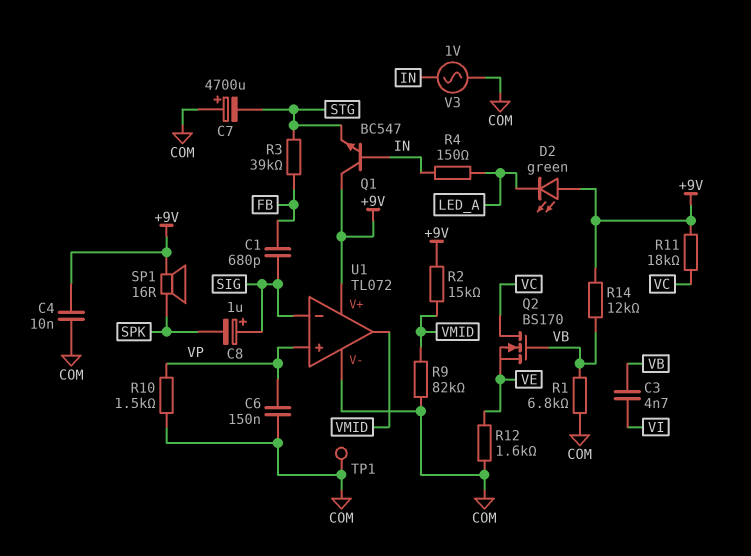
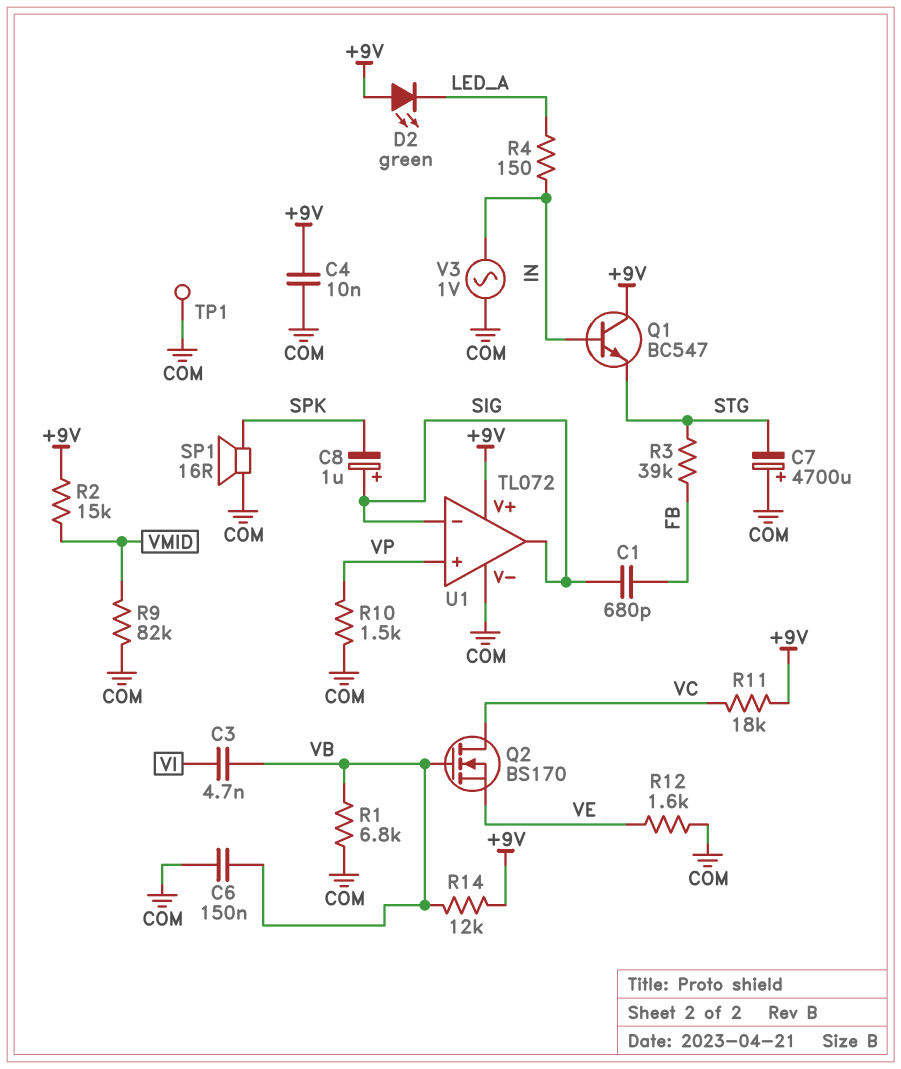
C6: 150nF (COM, VP) -> 150nF (COM, VB)
SP1: speaker 16R (+9V, SPK) -> speaker 16R (COM, SPK)
U1 pin out: VMID -> SIG

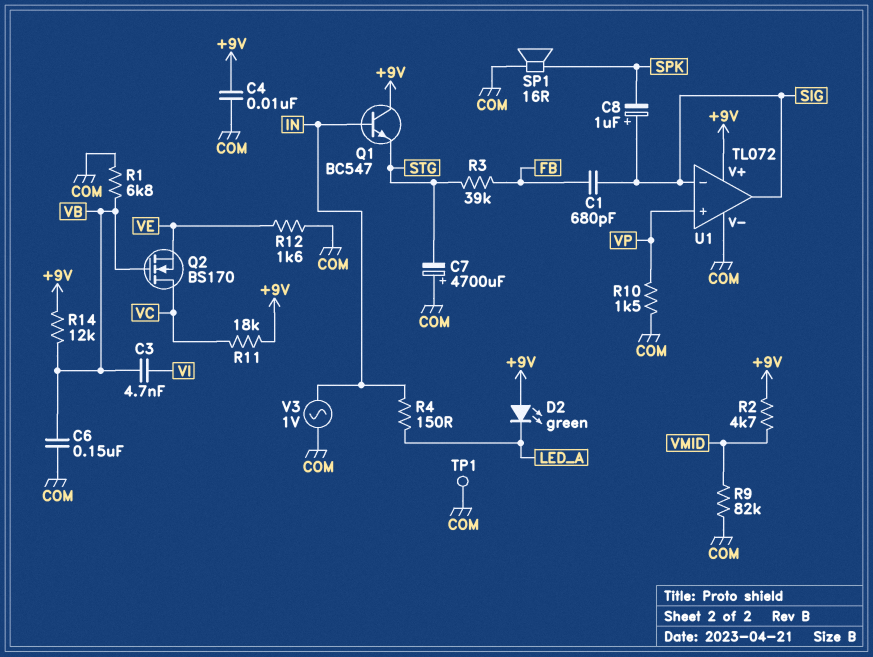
R2: 15k (+9V, VMID) -> 4.7k (+9V, VMID)

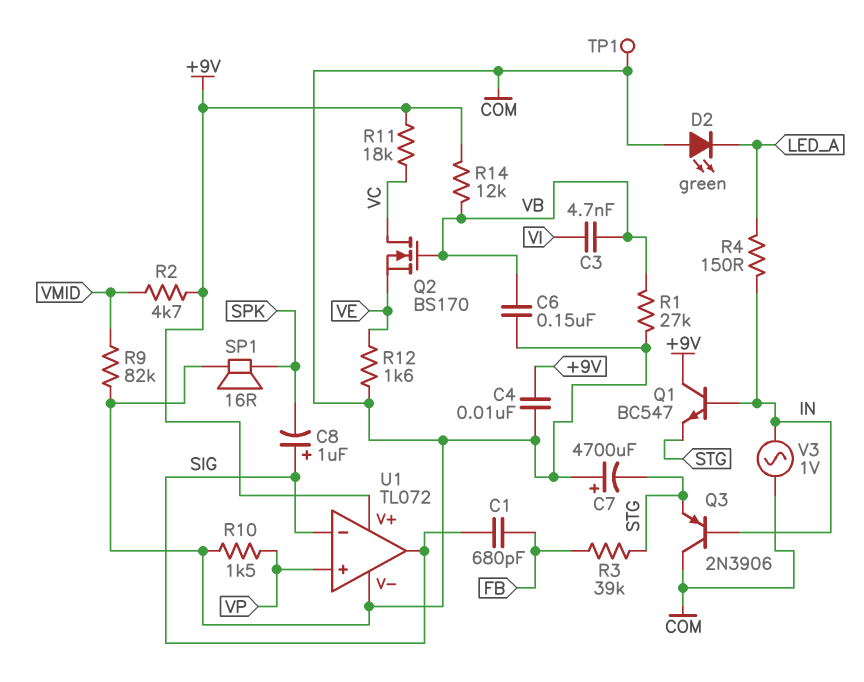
D2: LED green (A +9V, K LED_A) -> LED green (A COM, K LED_A)
Q3: none -> PNP 2N3906 (B IN, C COM, E STG)
R1: 6.8k (COM, VB) -> 27k (COM, VB)

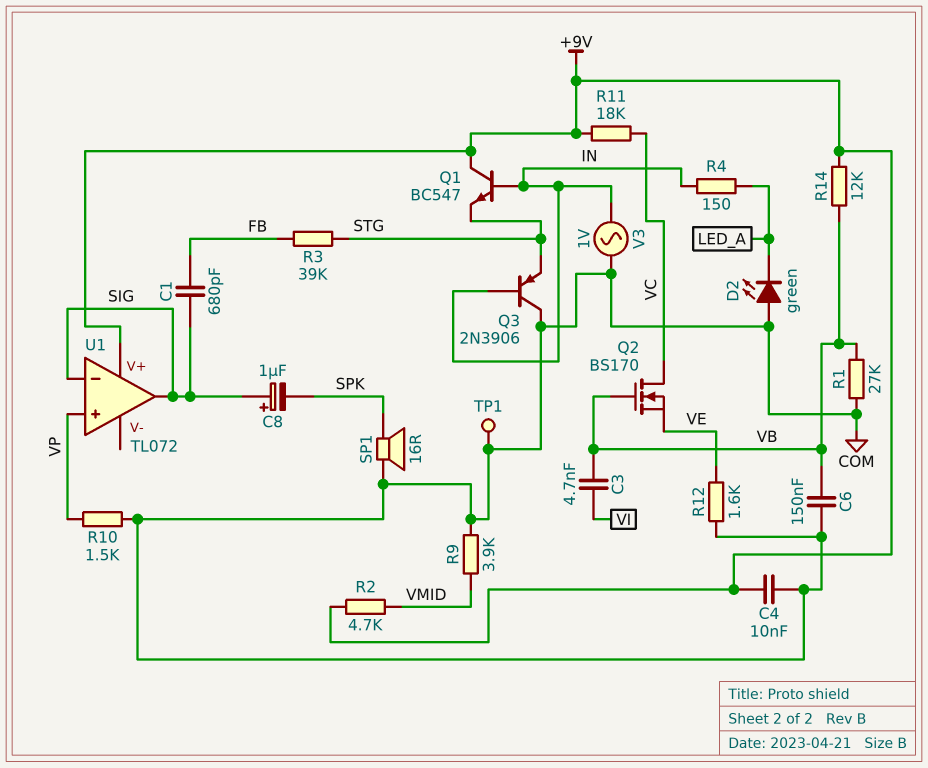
C7: 4700uF (plus COM, minus STG) -> none
R9: 82k (COM, VMID) -> 3.9k (COM, VMID)
U1 pin V-: COM -> none

